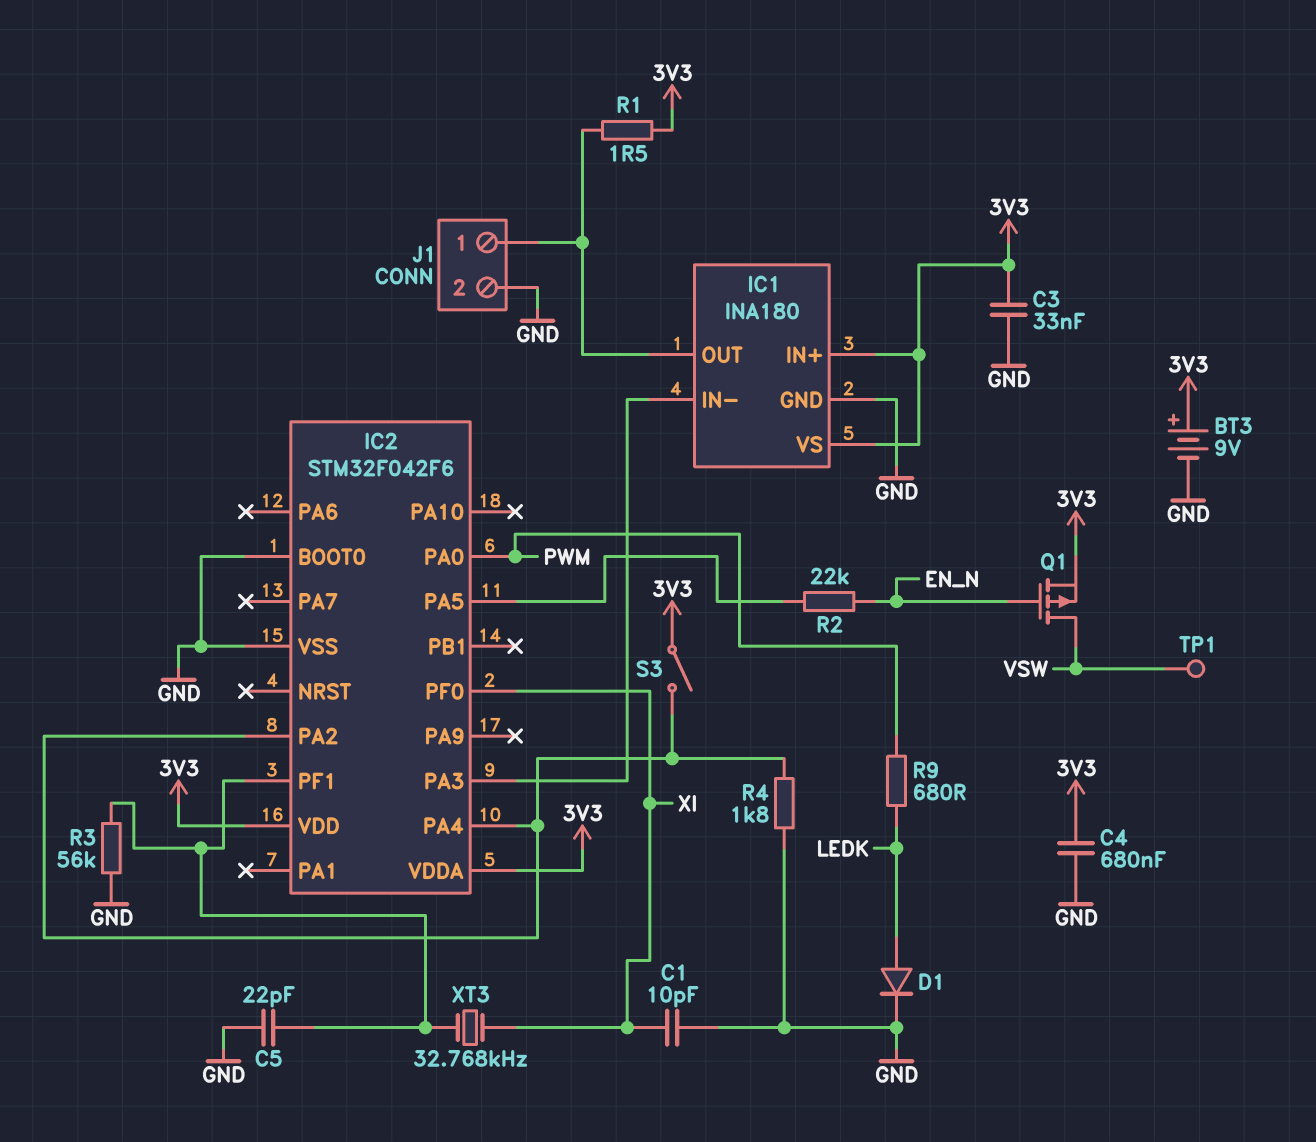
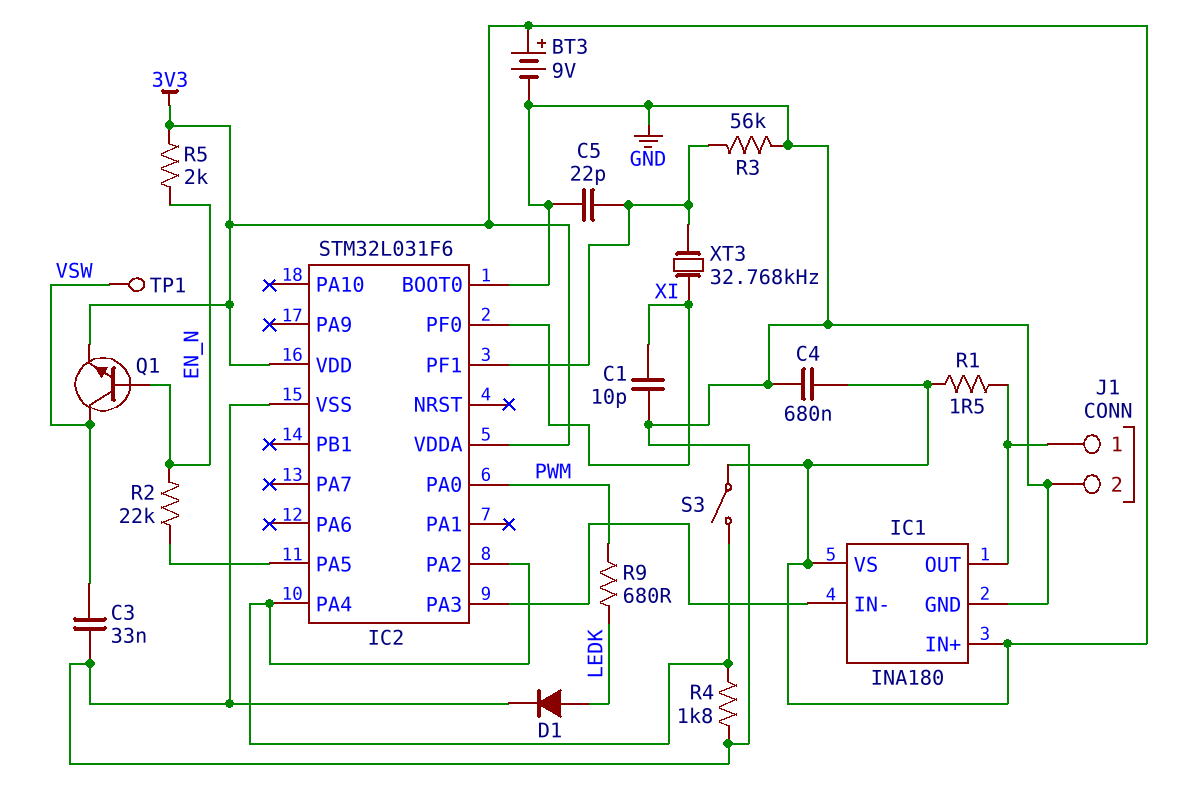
C3: 33nF (3V3, GND) -> 33nF (GND, VSW)
IC2: STM32F042F6 -> STM32L031F6
Q1: PMOS (G EN_N, D VSW, S 3V3) -> NPN (B EN_N, C VSW, E 3V3)
R5: none -> 2k (3V3, EN_N)

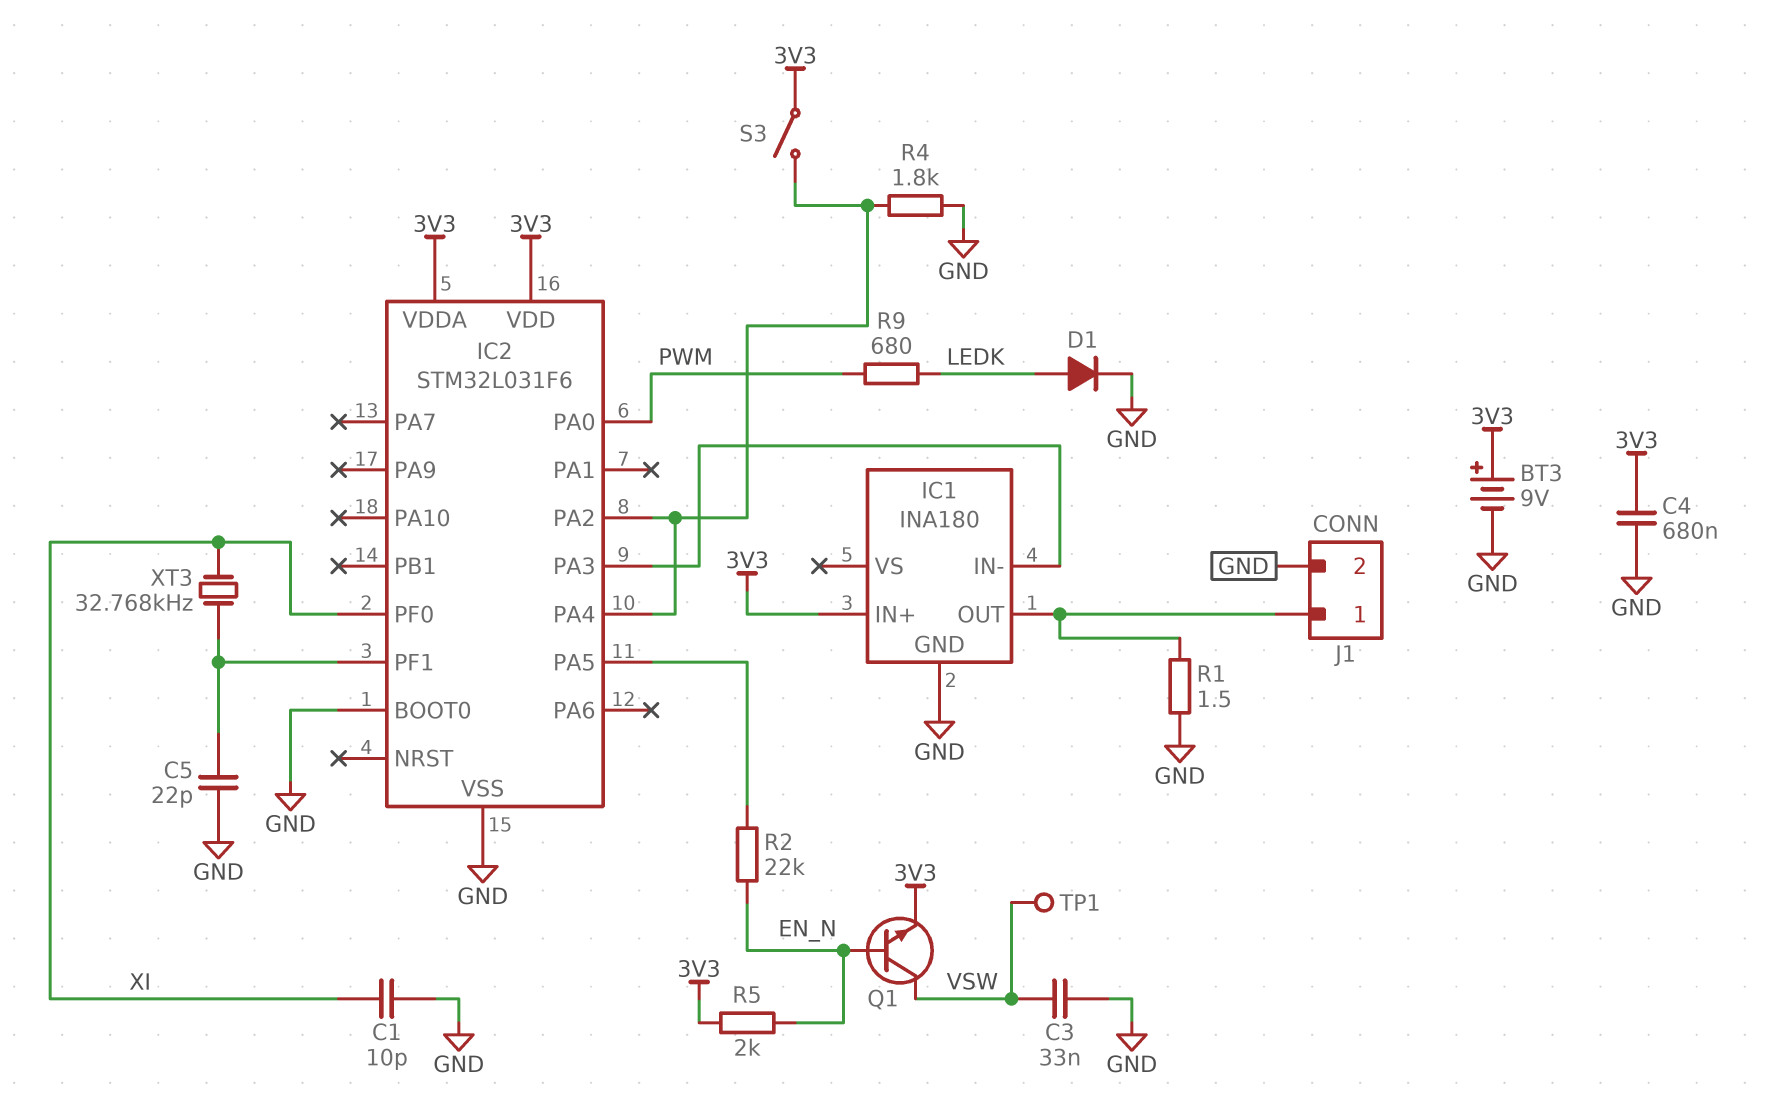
IC1 pin VS: 3V3 -> none
R1: 1.5 (3V3, IC1/OUT) -> 1.5 (GND, IC1/OUT)
R3: 56k (GND, IC2/PF1) -> none

